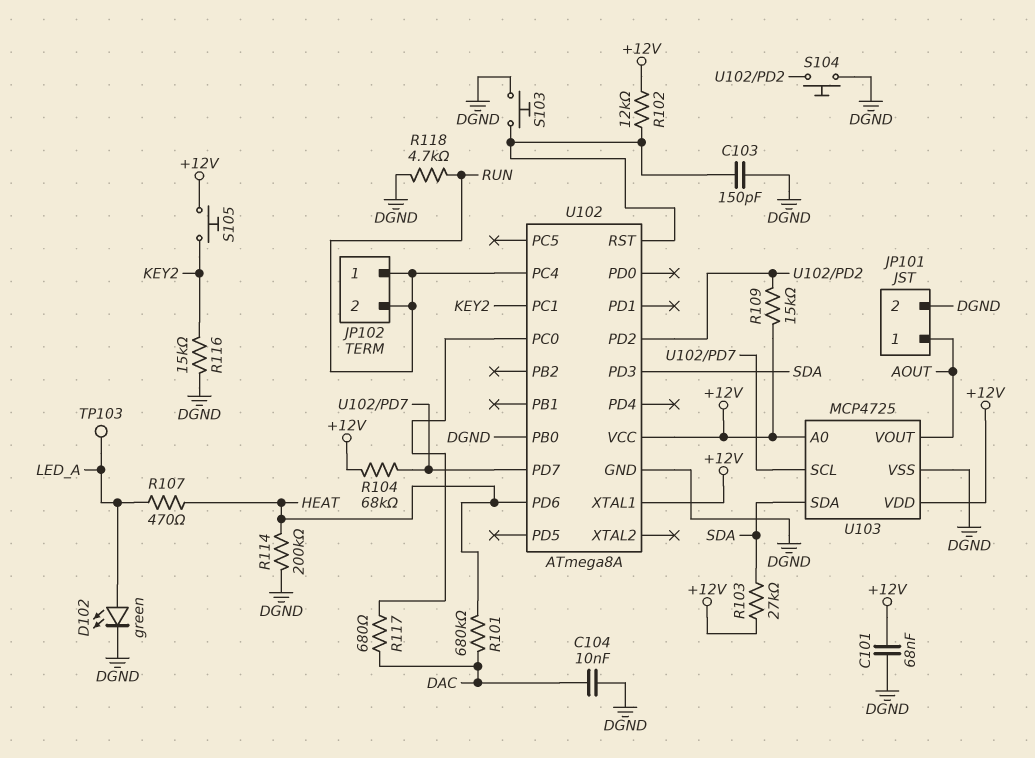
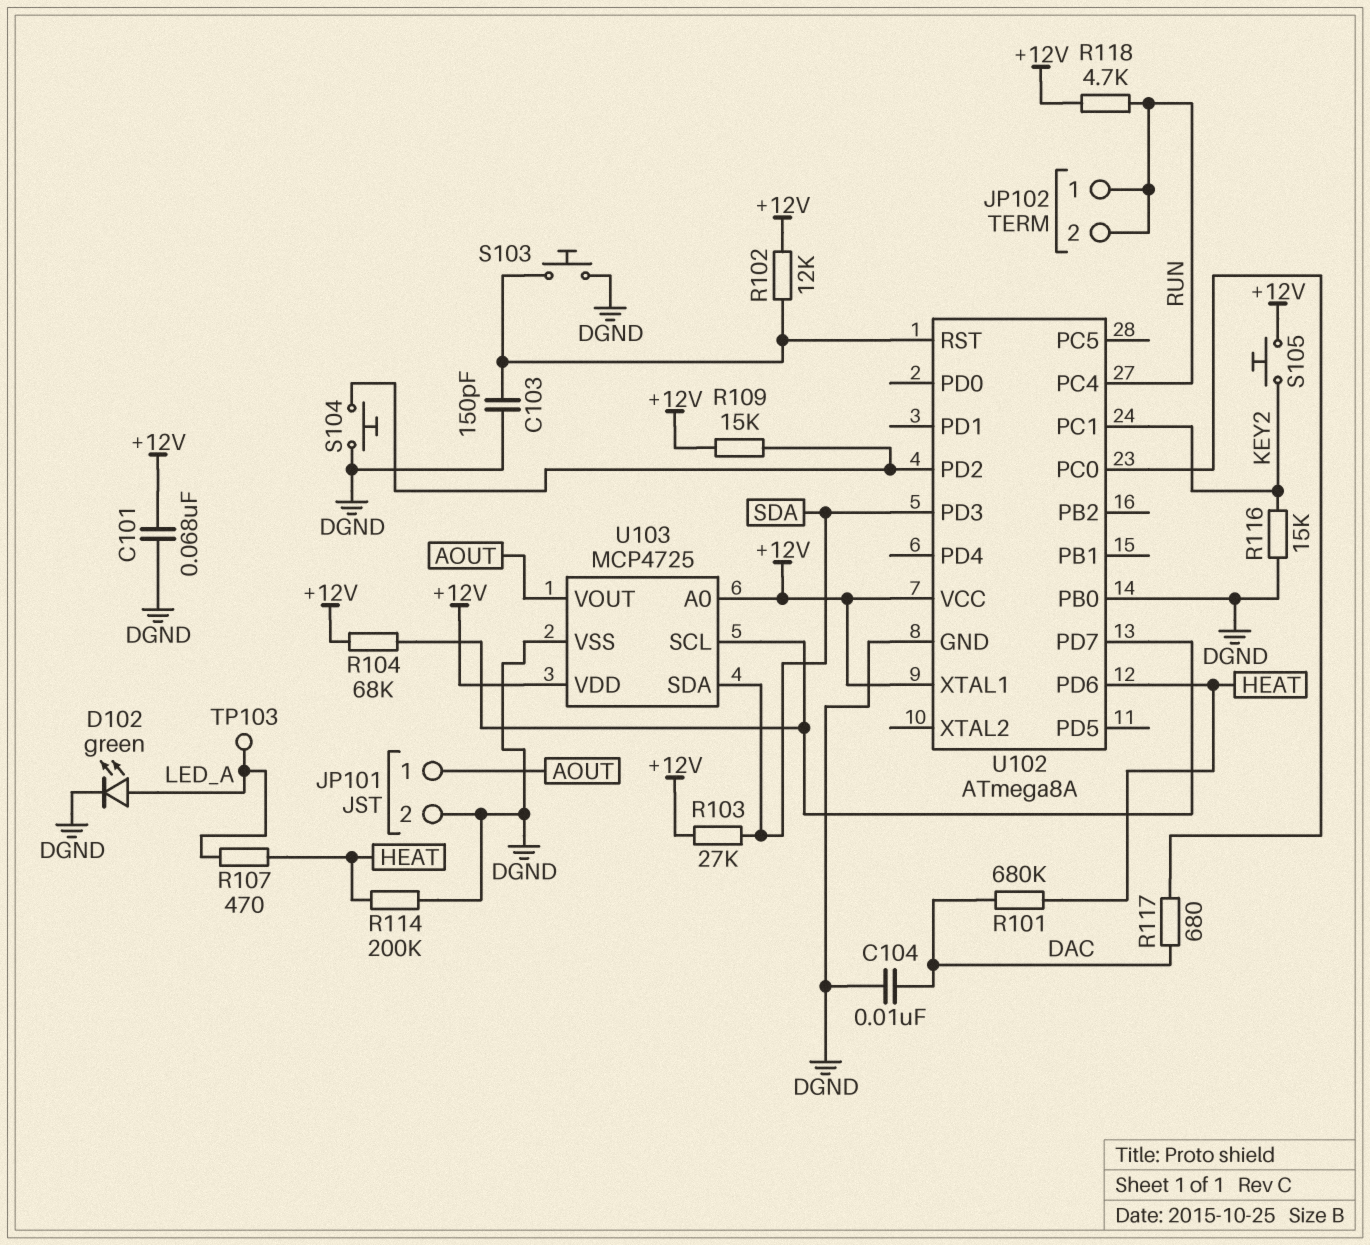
R118: 4.7k (DGND, RUN) -> 4.7k (+12V, RUN)

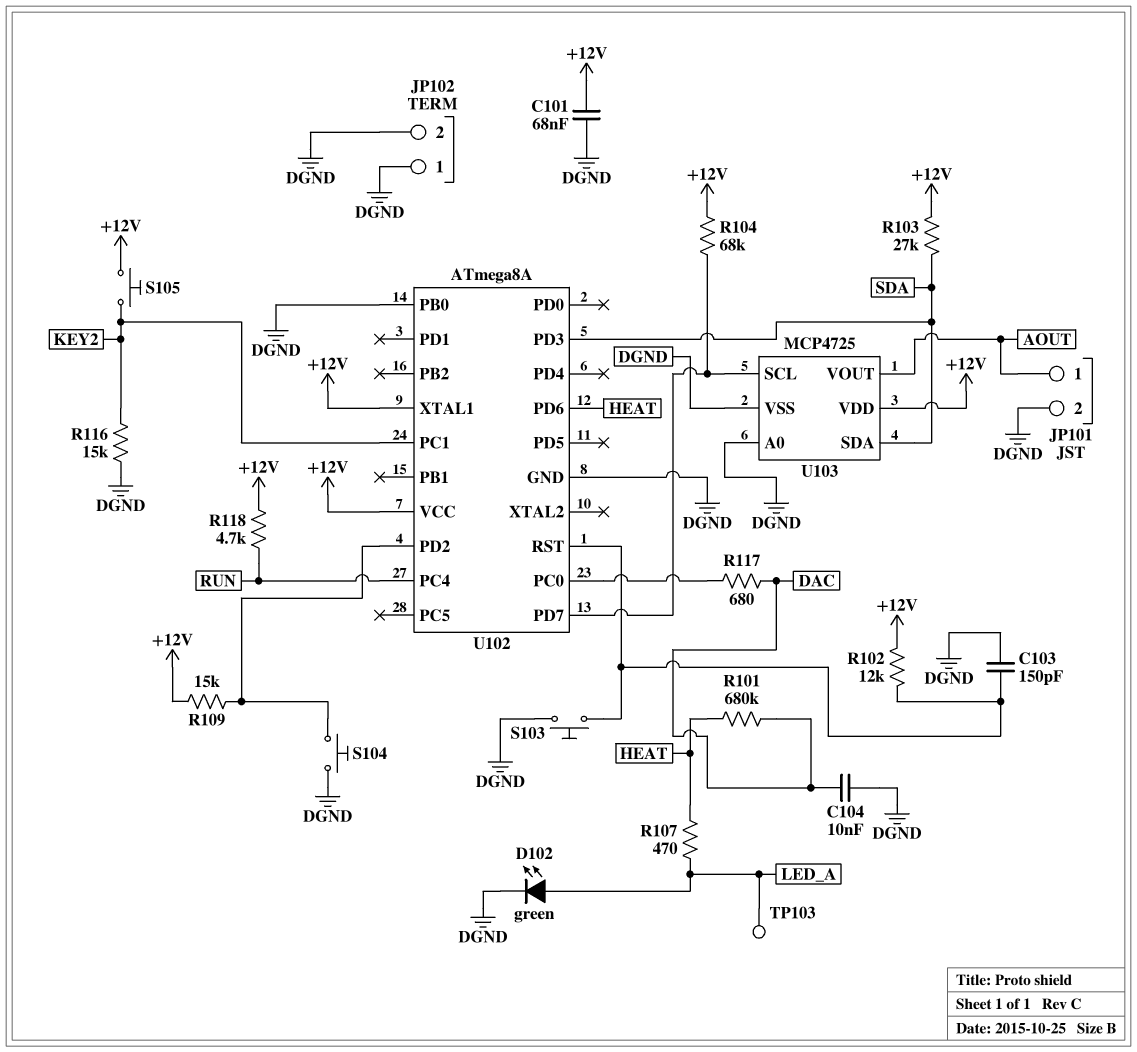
JP102 pin 1: RUN -> DGND
JP102 pin 2: RUN -> DGND
R114: 200k (DGND, HEAT) -> none
U103 pin A0: +12V -> DGND

